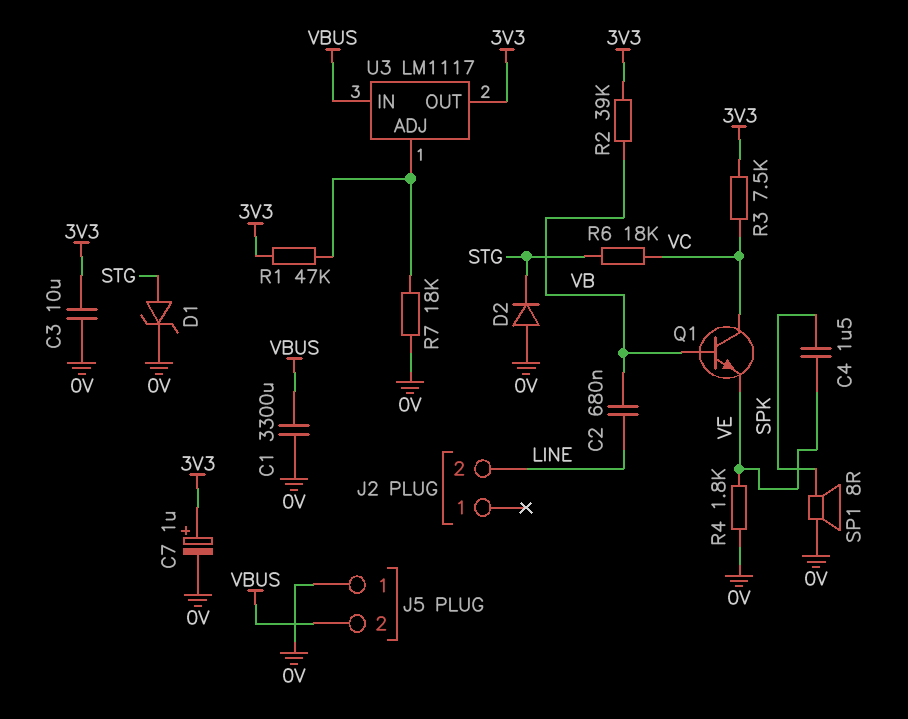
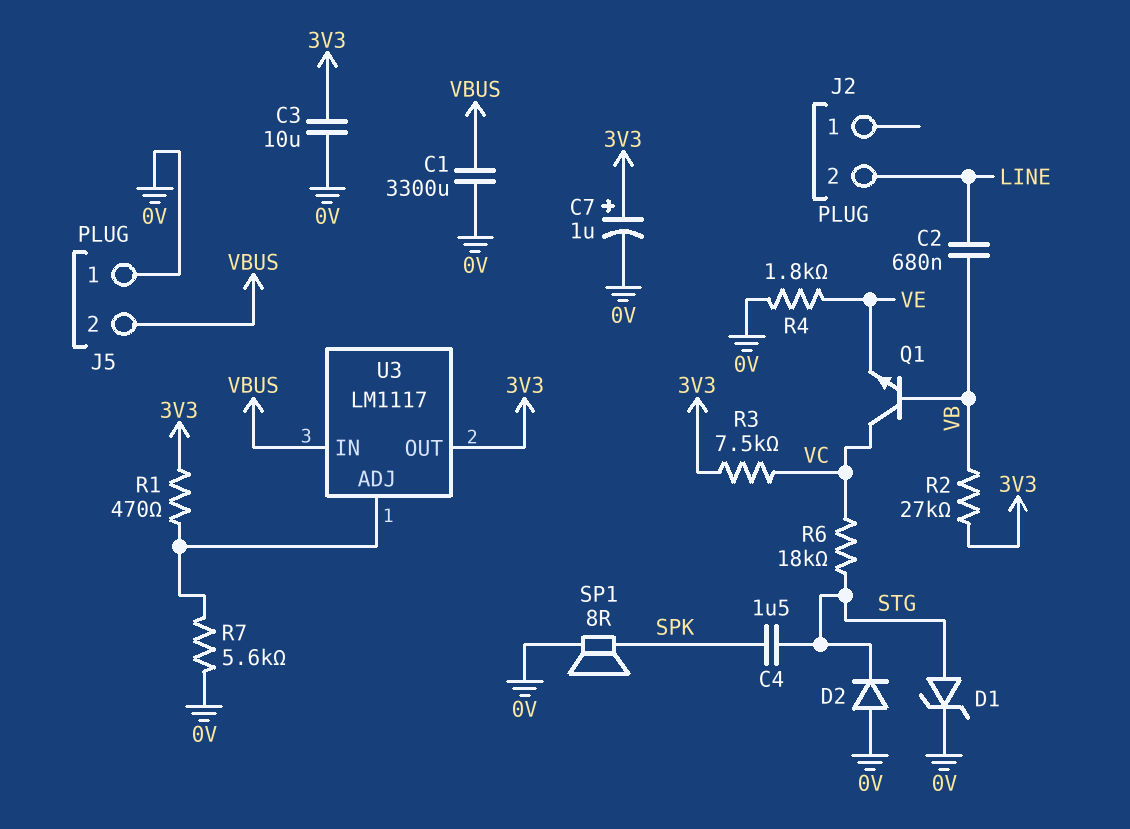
C4: 1.5uF (SPK, VE) -> 1.5uF (SPK, STG)
R1: 47k (3V3, U3/ADJ) -> 470 (3V3, U3/ADJ)
R2: 39k (3V3, VB) -> 27k (3V3, VB)
R7: 18k (0V, U3/ADJ) -> 5.6k (0V, U3/ADJ)

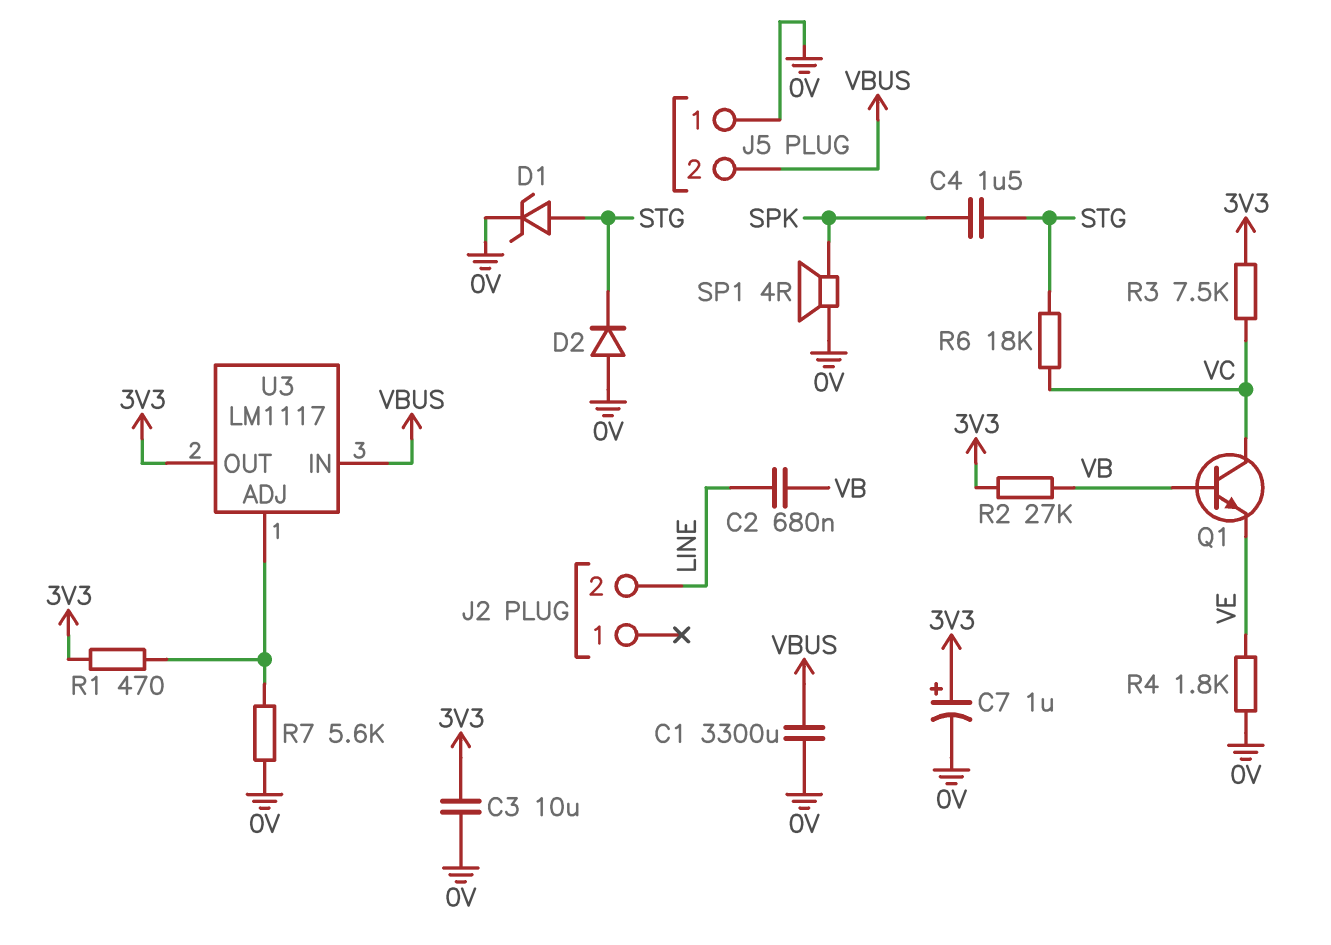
SP1: speaker 8R (0V, SPK) -> speaker 4R (0V, SPK)

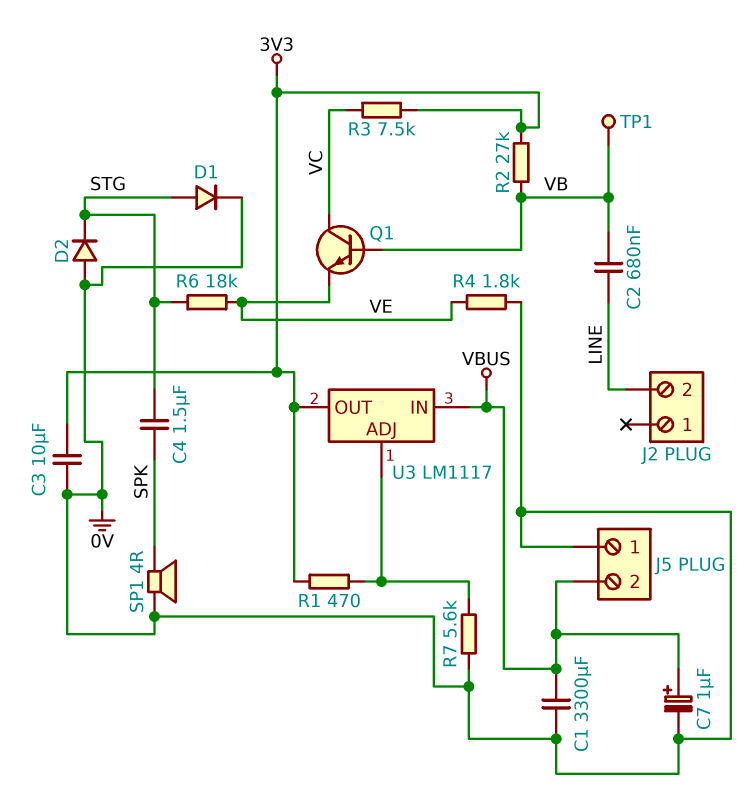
C7: 1uF (plus 3V3, minus 0V) -> 1uF (plus VBUS, minus 0V)
D1: zener (A STG, K 0V) -> diode (A STG, K 0V)
R6: 18k (STG, VC) -> 18k (STG, VE)
TP1: none -> test point (VB)

